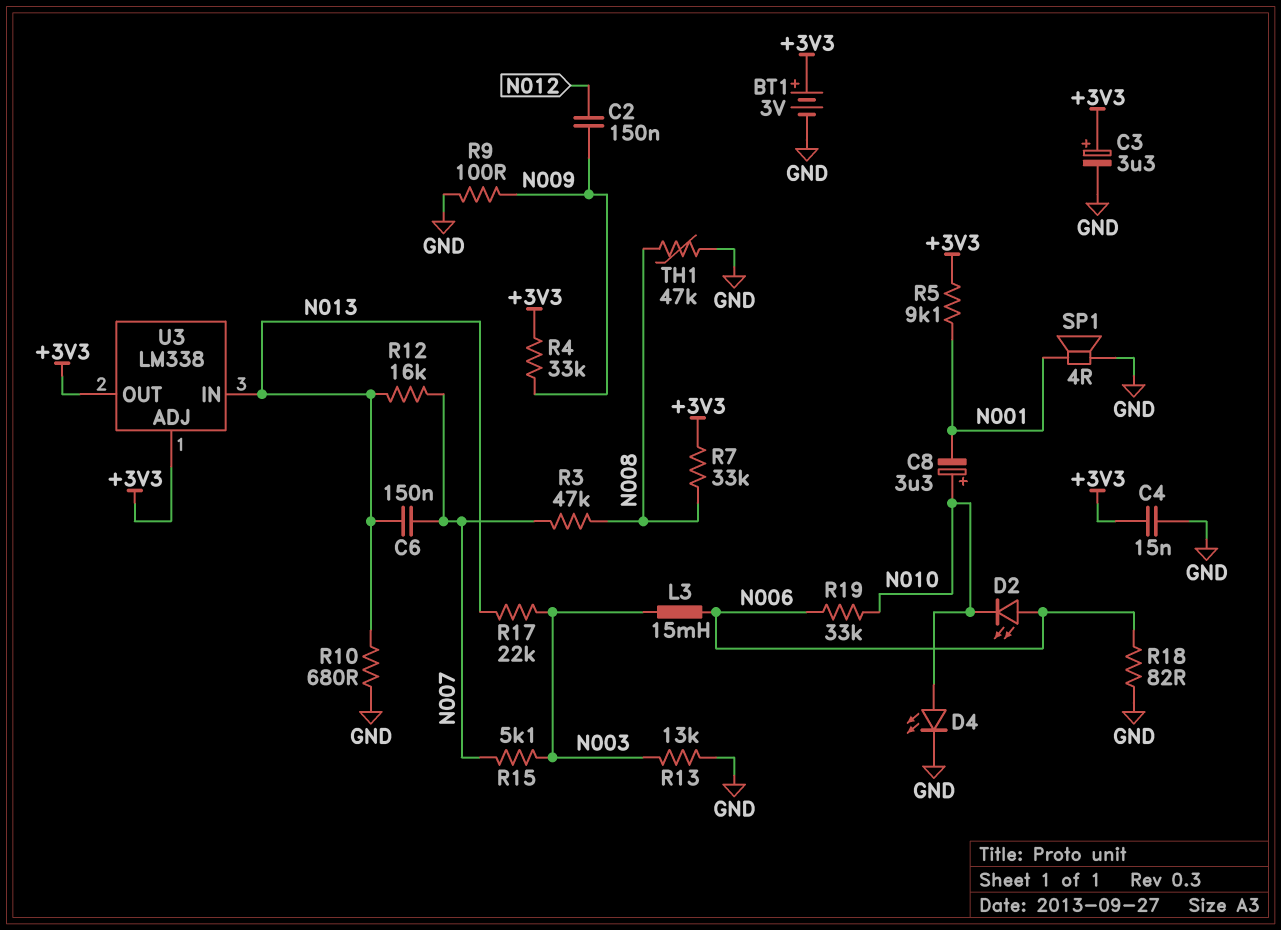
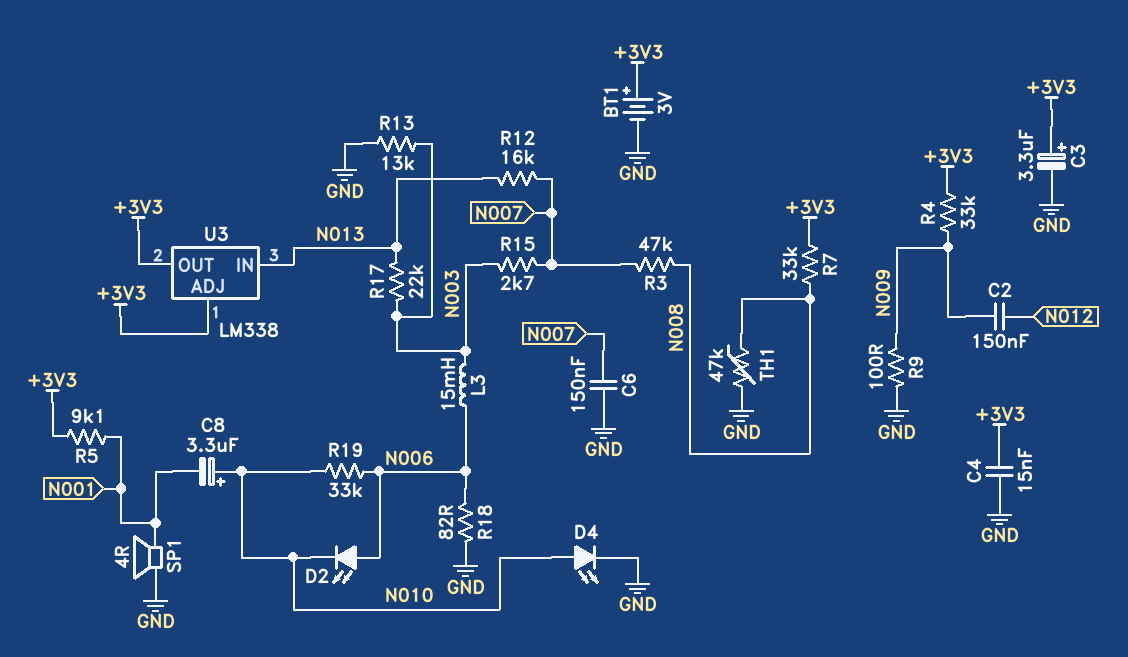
C6: 150nF (N007, N013) -> 150nF (GND, N007)
R10: 680 (GND, N013) -> none
R15: 5.1k (N003, N007) -> 2.7k (N003, N007)

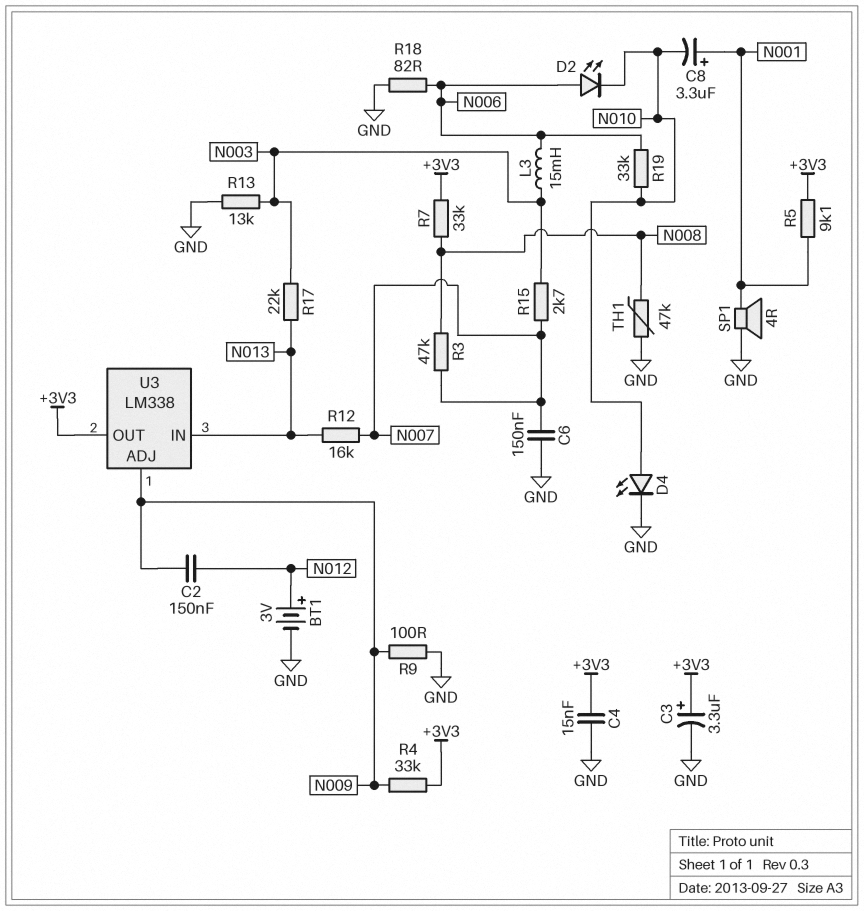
BT1: 3V (plus +3V3, minus GND) -> 3V (plus N012, minus GND)
C8: 3.3uF (plus N010, minus N001) -> 3.3uF (plus N001, minus N010)
U3 pin ADJ: +3V3 -> N009

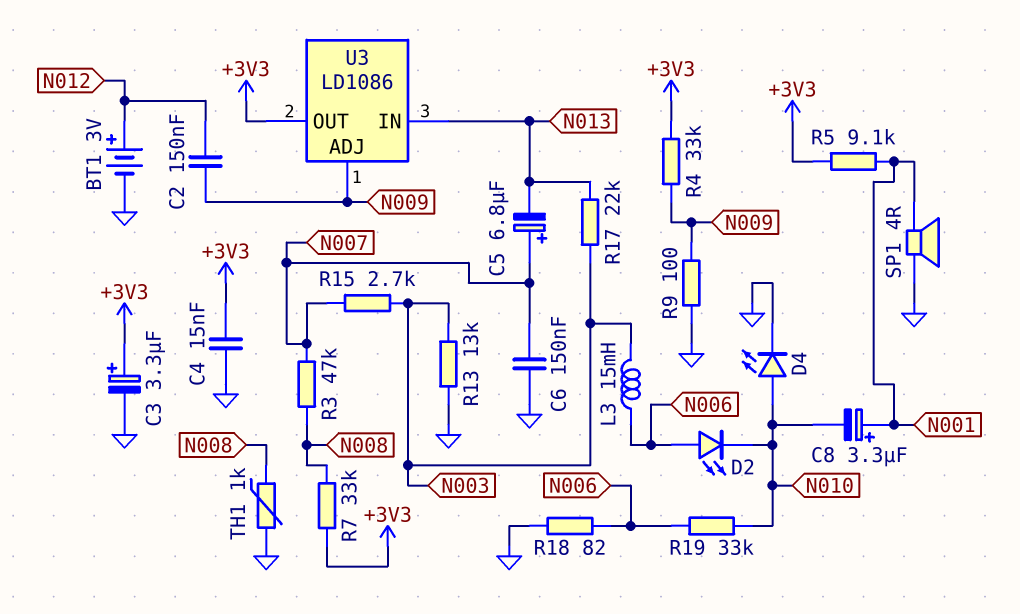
C5: none -> 6.8uF (plus N007, minus N013)
R12: 16k (N007, N013) -> none
TH1: 47k (GND, N008) -> 1k (GND, N008)
U3: LM338 -> LD1086

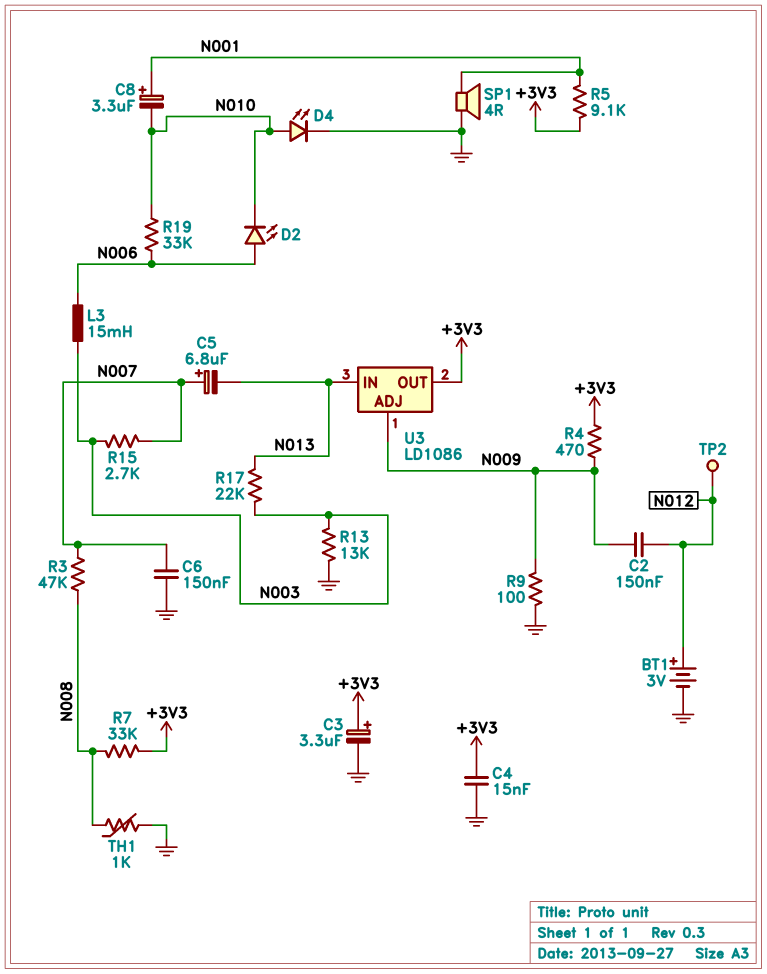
R4: 33k (+3V3, N009) -> 470 (+3V3, N009)
R18: 82 (GND, N006) -> none
TP2: none -> test point (N012)

